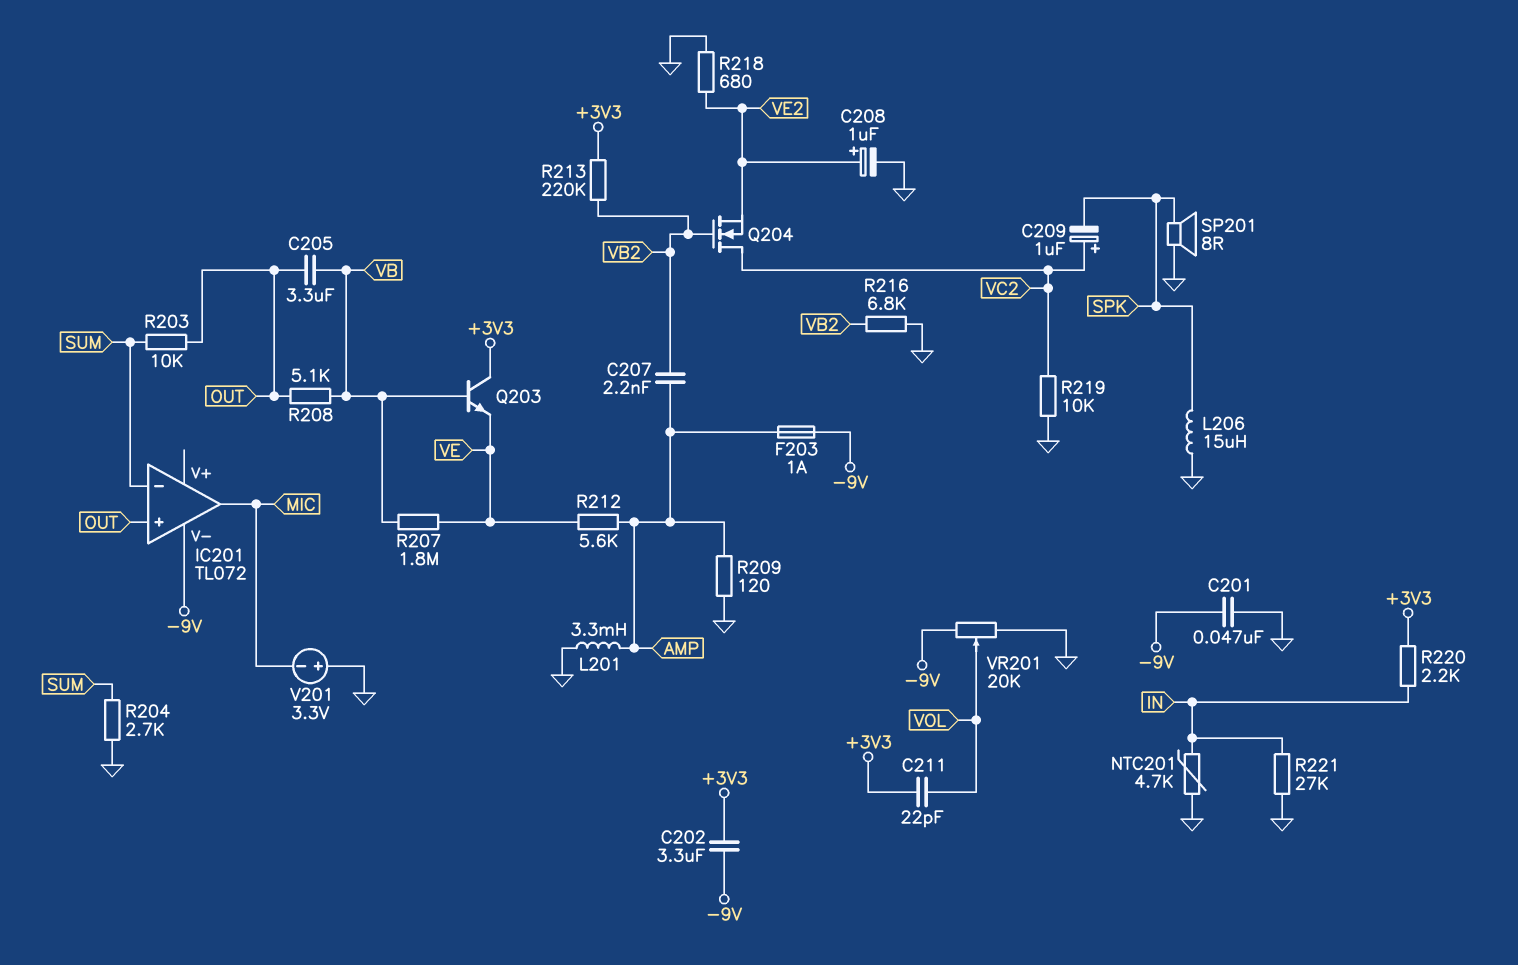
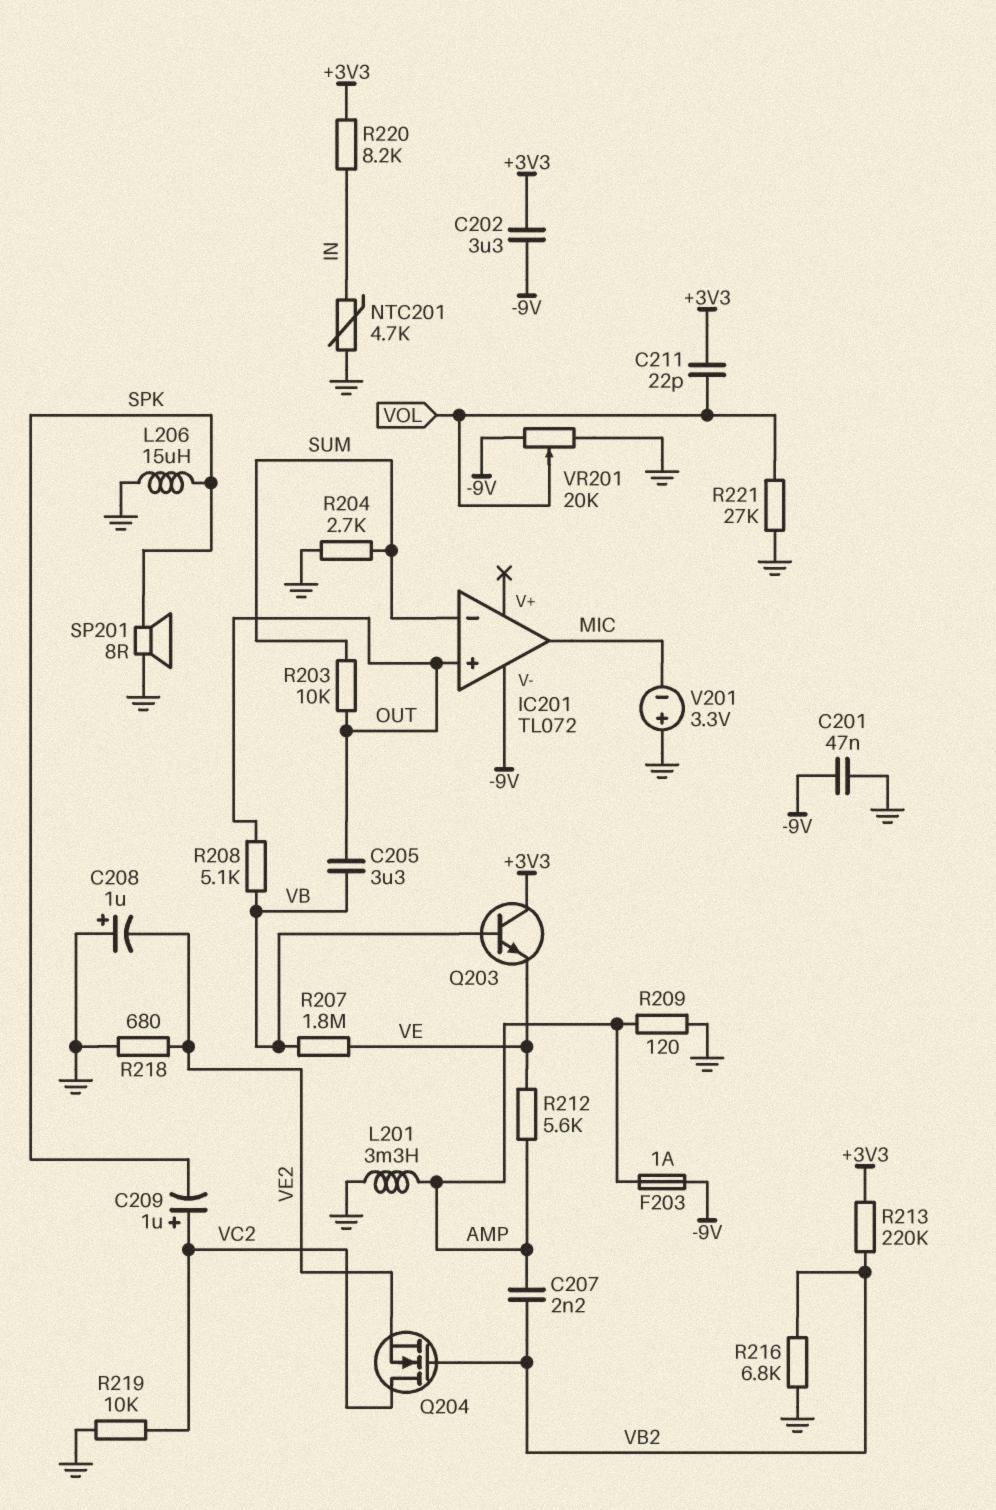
C208: 1uF (plus VE2, minus GND) -> 1uF (plus GND, minus VE2)
R220: 2.2k (+3V3, IN) -> 8.2k (+3V3, IN)
R221: 27k (GND, IN) -> 27k (GND, VOL)

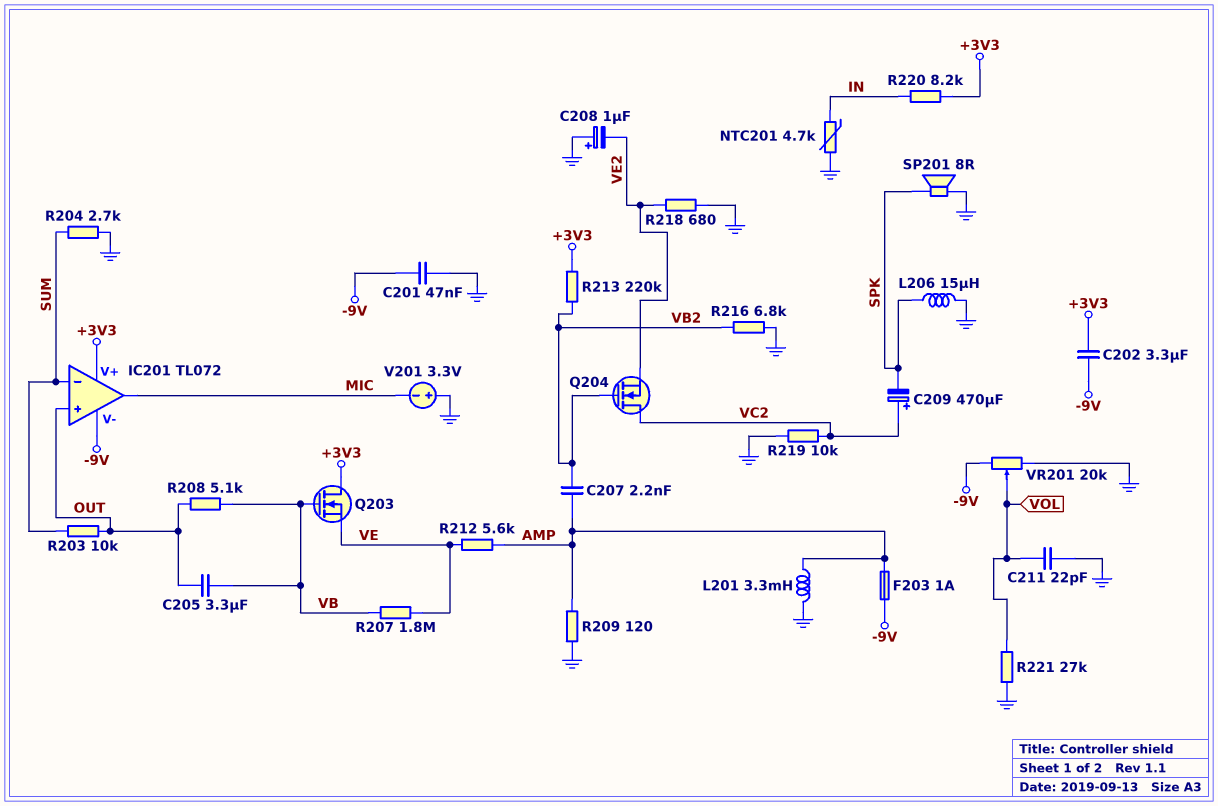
C209: 1uF (plus VC2, minus SPK) -> 470uF (plus VC2, minus SPK)
C211: 22pF (+3V3, VOL) -> 22pF (GND, VOL)
IC201 pin V+: none -> +3V3
Q203: NPN (B VB, C +3V3, E VE) -> NMOS (G VB, D +3V3, S VE)

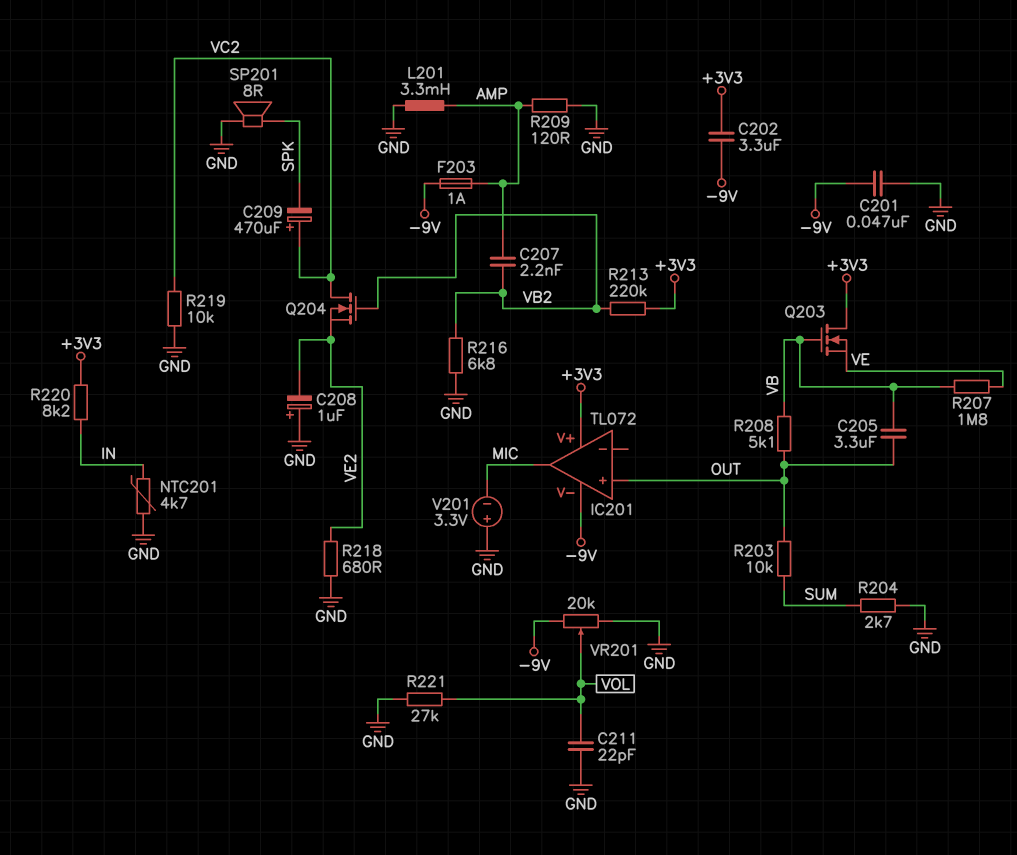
IC201 pin in-: SUM -> none
L206: 15uH (GND, SPK) -> none
R212: 5.6k (AMP, VE) -> none

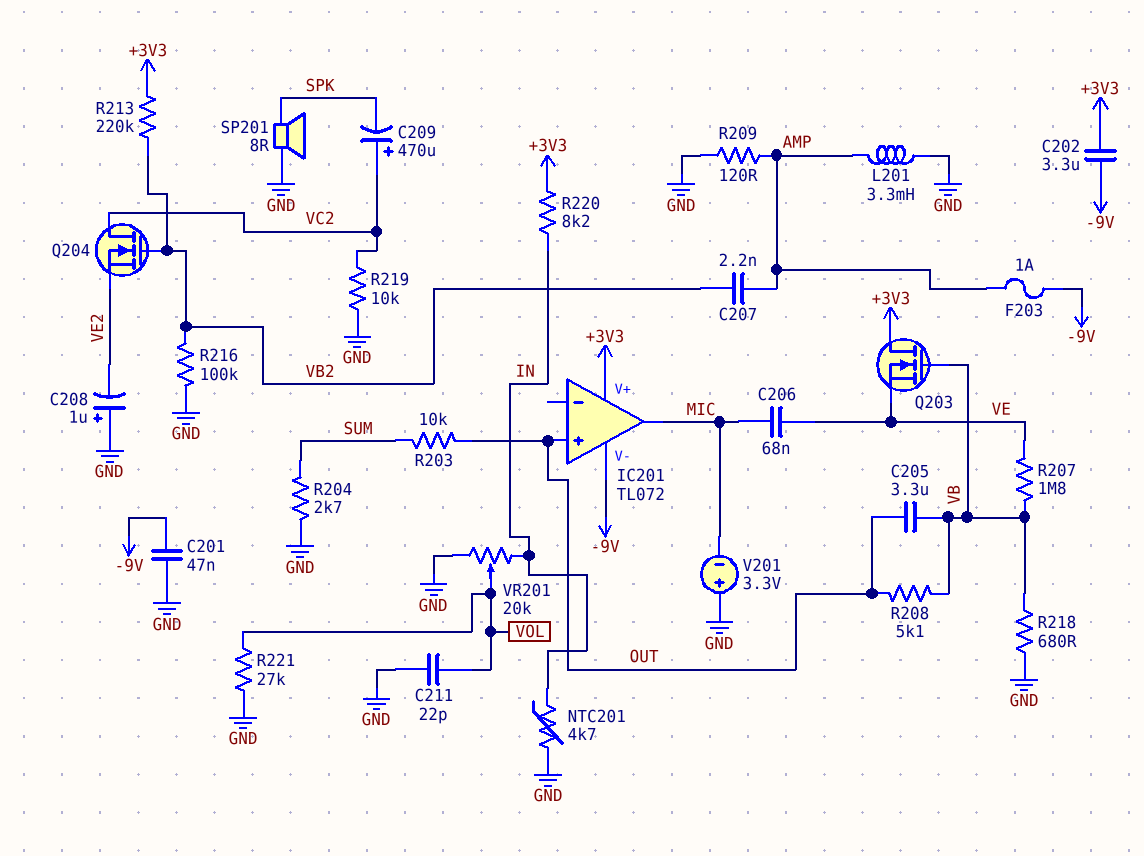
C206: none -> 68nF (MIC, VE)
R216: 6.8k (GND, VB2) -> 100k (GND, VB2)
R218: 680 (GND, VE2) -> 680 (GND, VB)
VR201: 20k (-9V, GND, wiper VOL) -> 20k (GND, IN, wiper VOL)

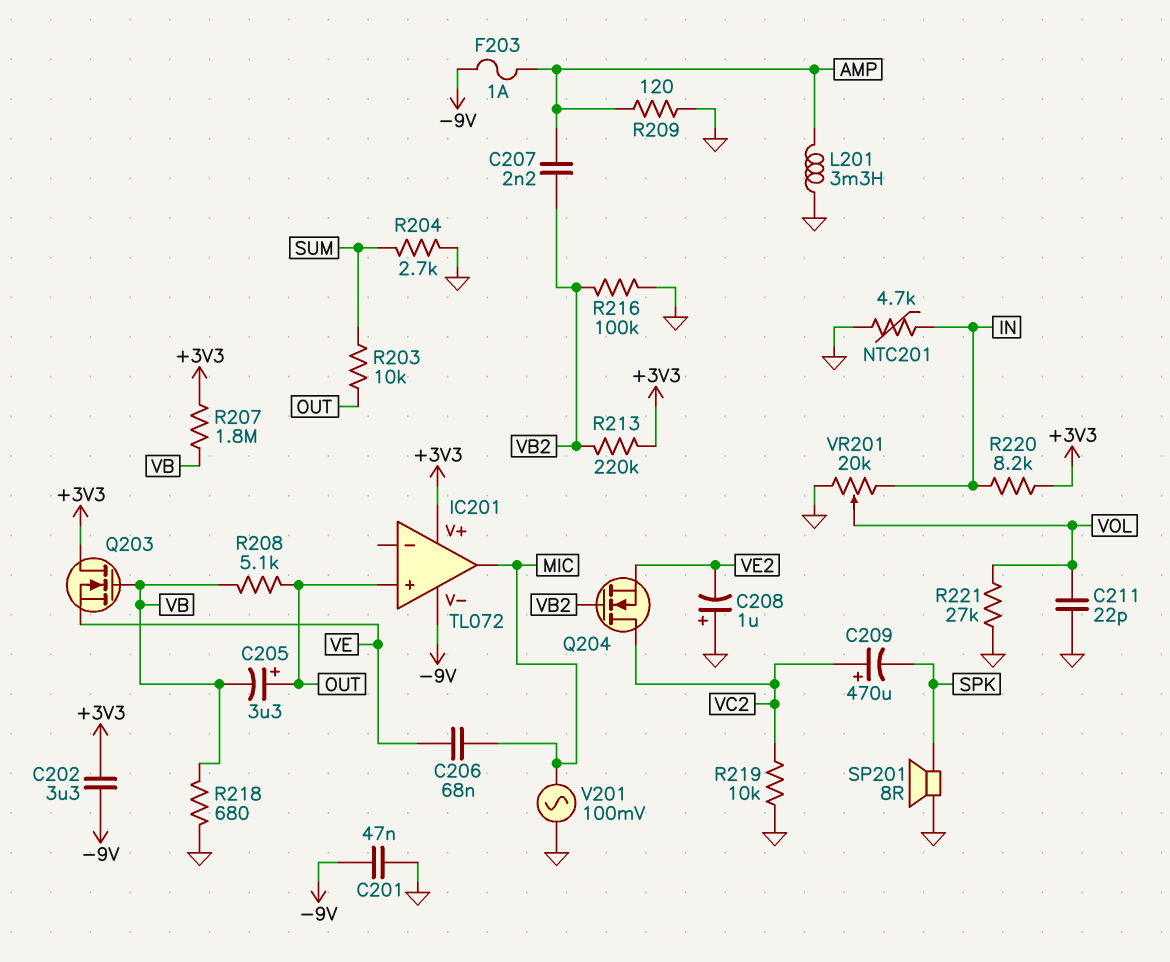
C205: 3.3uF (OUT, VB) -> 3.3uF (plus OUT, minus VB)
R207: 1.8M (VB, VE) -> 1.8M (+3V3, VB)
V201: 3.3V (plus GND, minus MIC) -> AC 100mV (GND, MIC)

